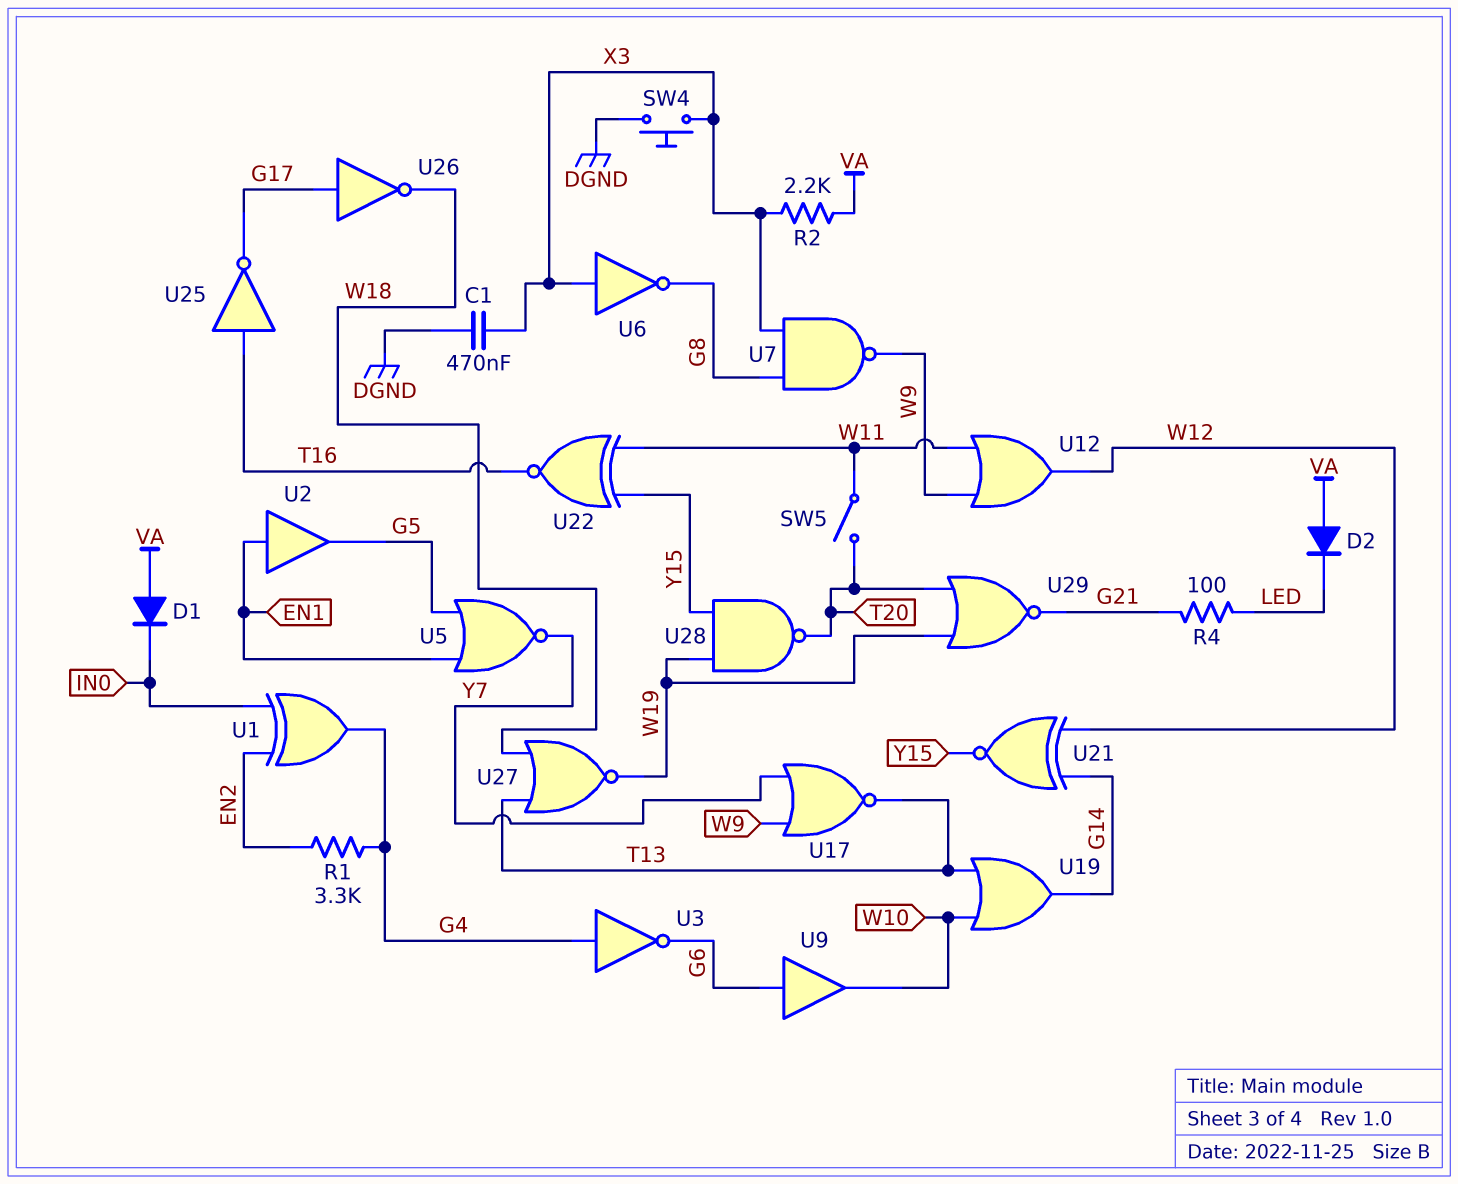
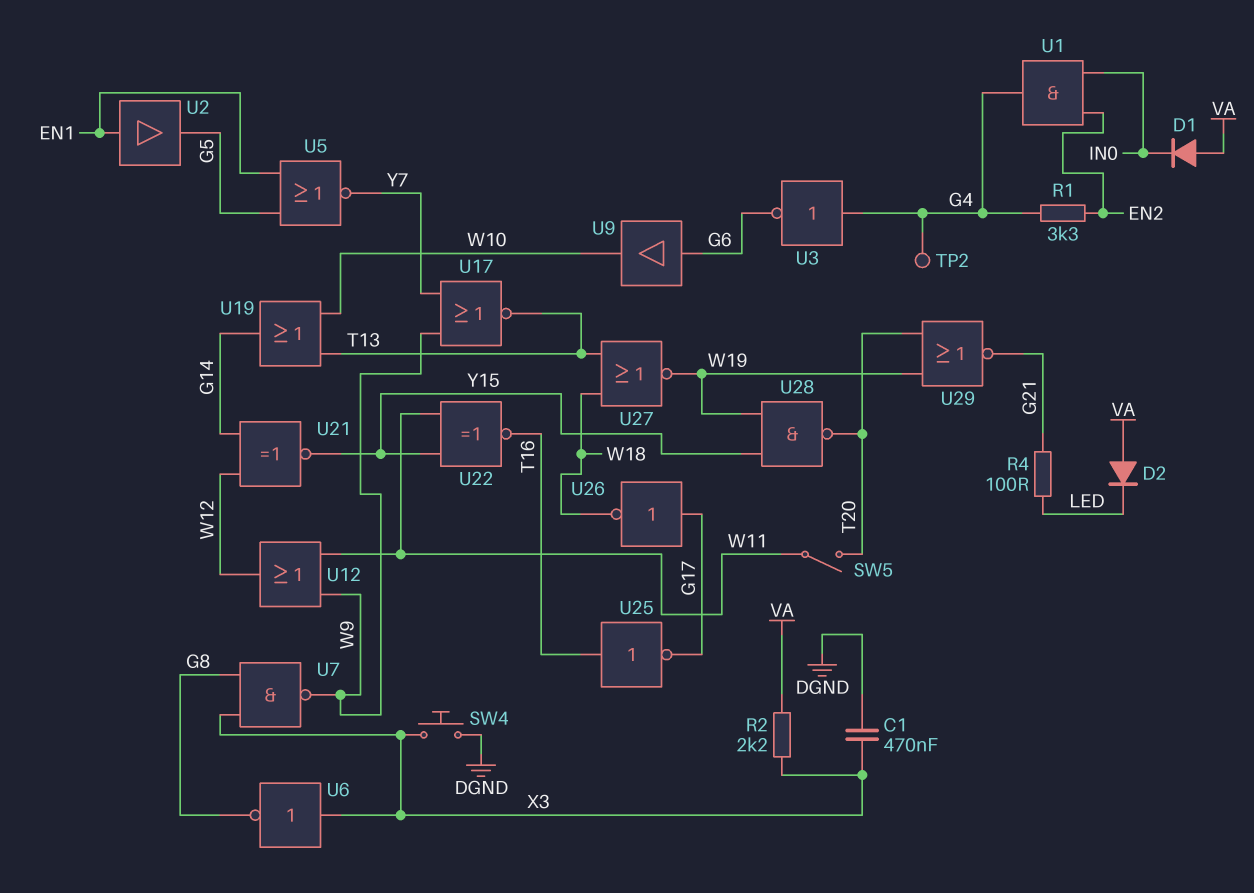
TP2: none -> test point (G4)
U1: XOR (in EN2, in IN0, out G4) -> AND (in EN2, in IN0, out G4)

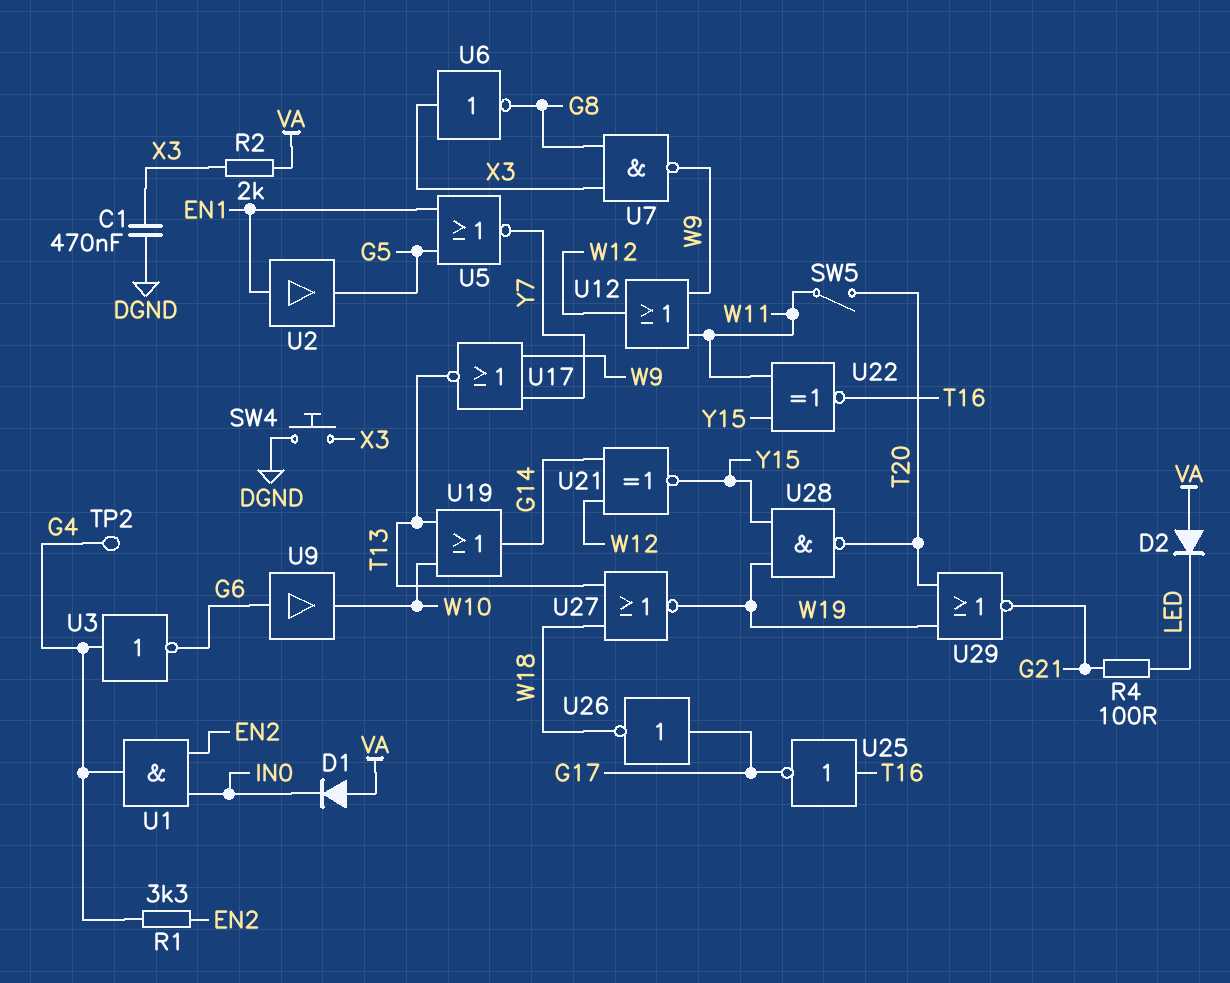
R2: 2.2k (VA, X3) -> 2k (VA, X3)

